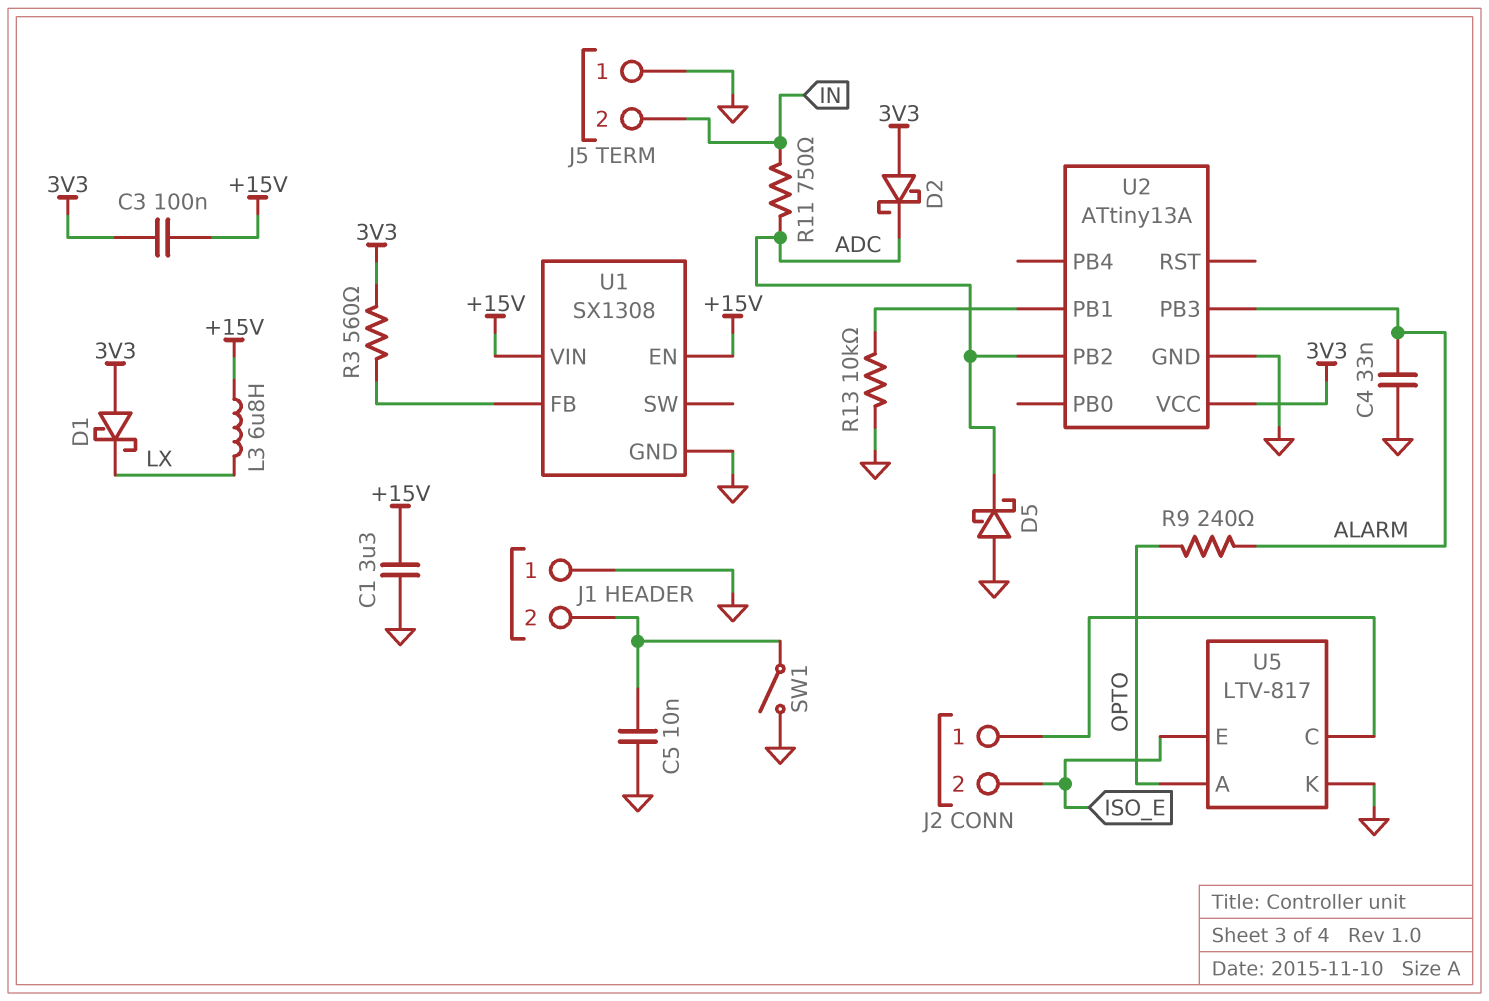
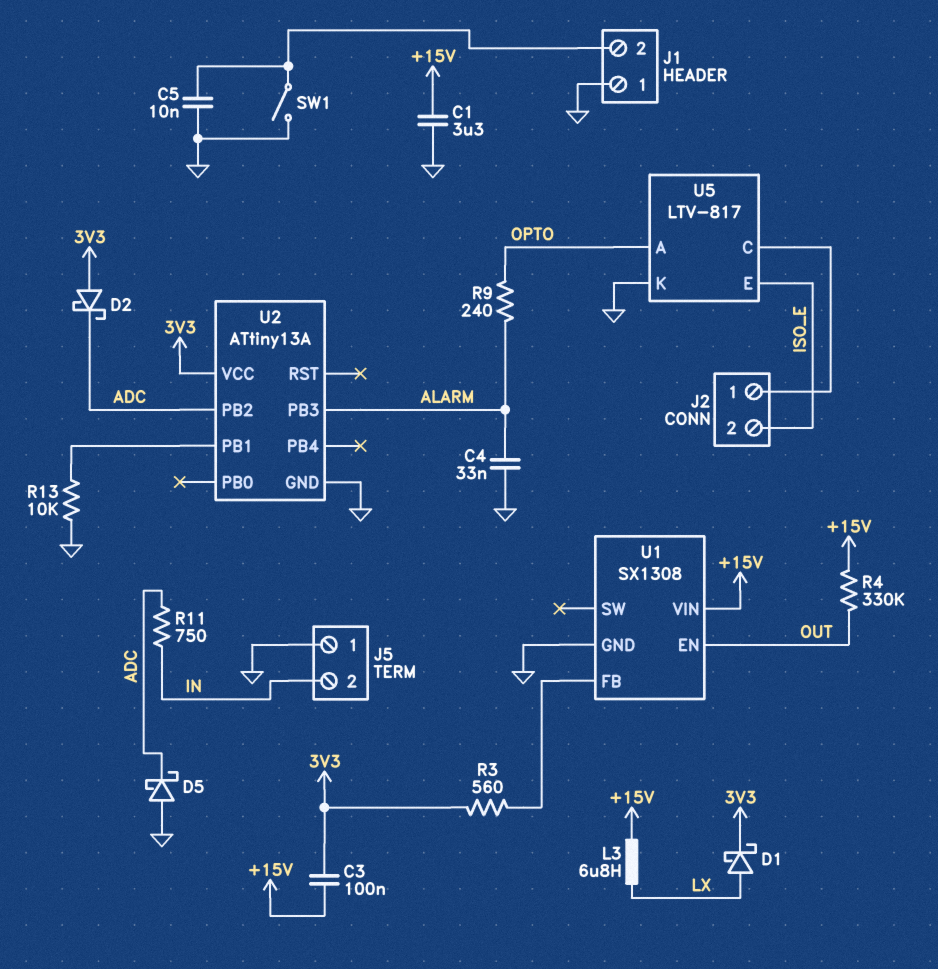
D1: schottky (A 3V3, K LX) -> schottky (A LX, K 3V3)
R4: none -> 330k (+15V, OUT)
U1 pin EN: +15V -> OUT

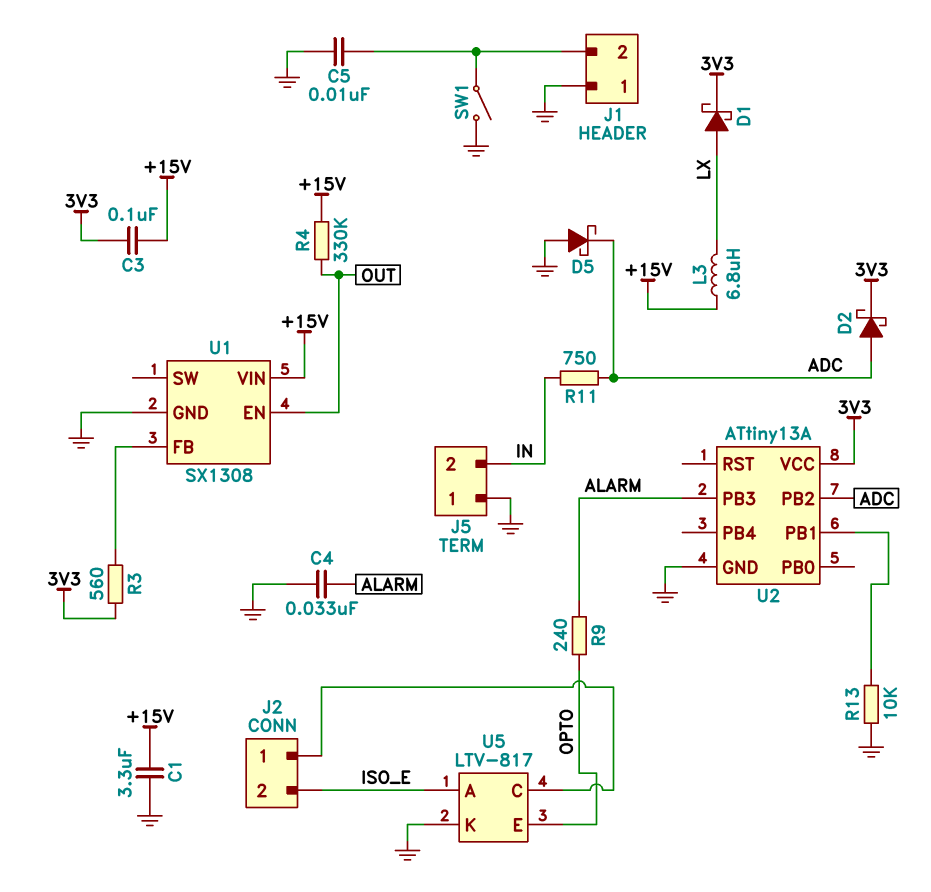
D2: schottky (A 3V3, K ADC) -> schottky (A ADC, K 3V3)
U5 pin A: OPTO -> ISO_E
U5 pin E: ISO_E -> OPTO

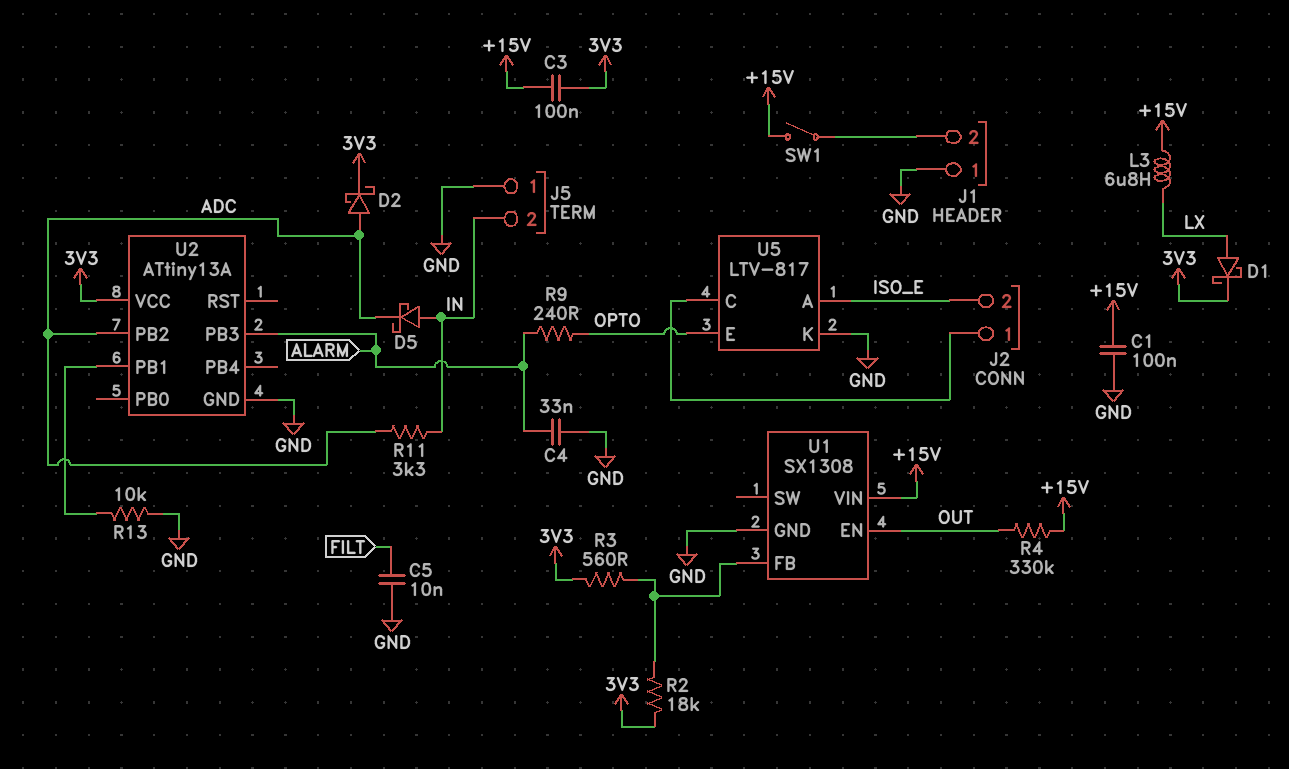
C1: 3.3uF (+15V, GND) -> 100nF (+15V, GND)
C5: 10nF (GND, J1/2) -> 10nF (FILT, GND)
D5: schottky (A GND, K ADC) -> schottky (A IN, K ADC)
R2: none -> 18k (3V3, U1/FB)
R11: 750 (ADC, IN) -> 3.3k (ADC, IN)
SW1: switch (GND, J1/2) -> switch (+15V, J1/2)

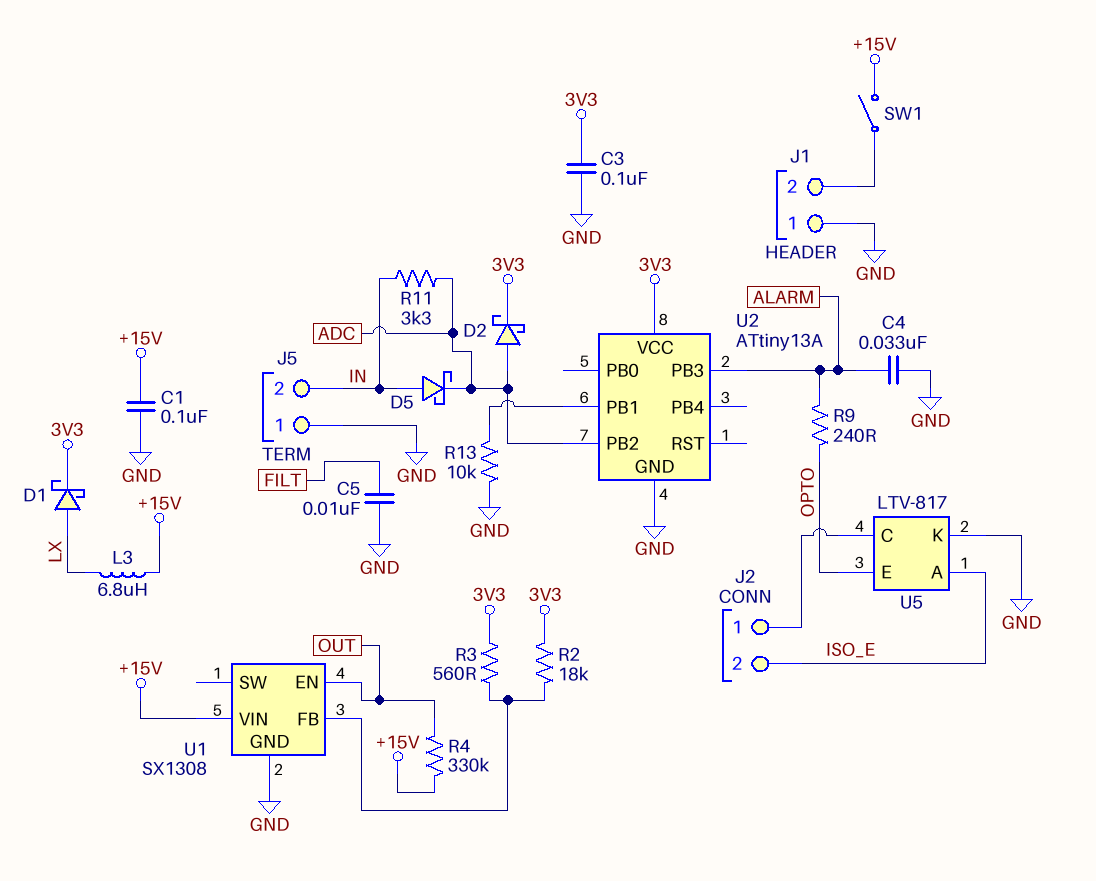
C3: 100nF (+15V, 3V3) -> 100nF (3V3, GND)

